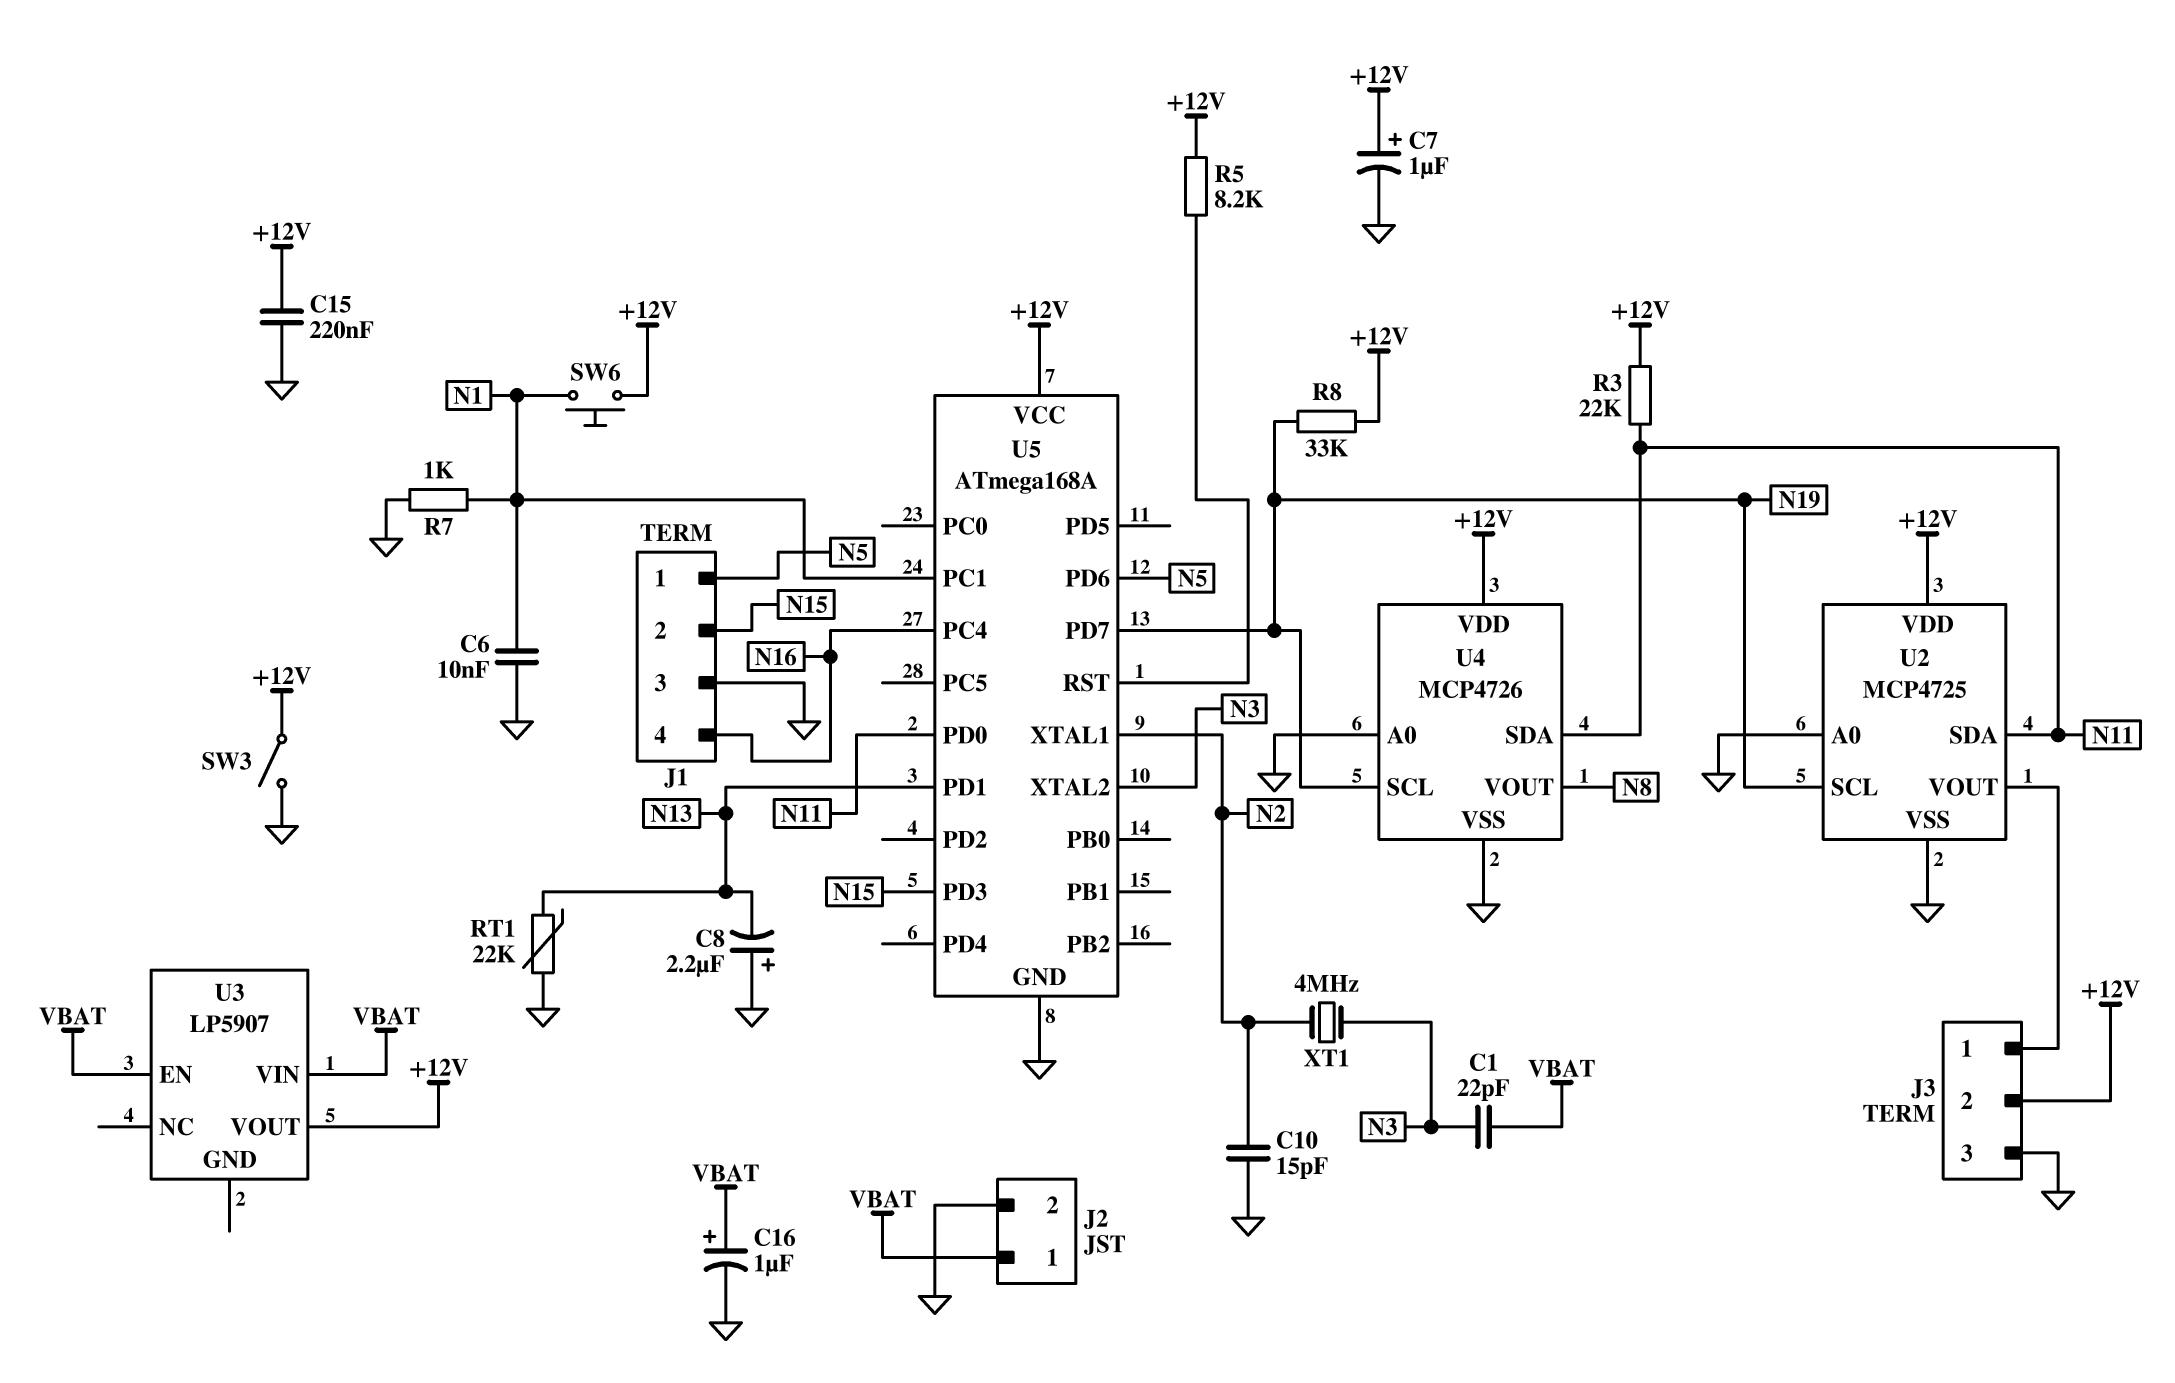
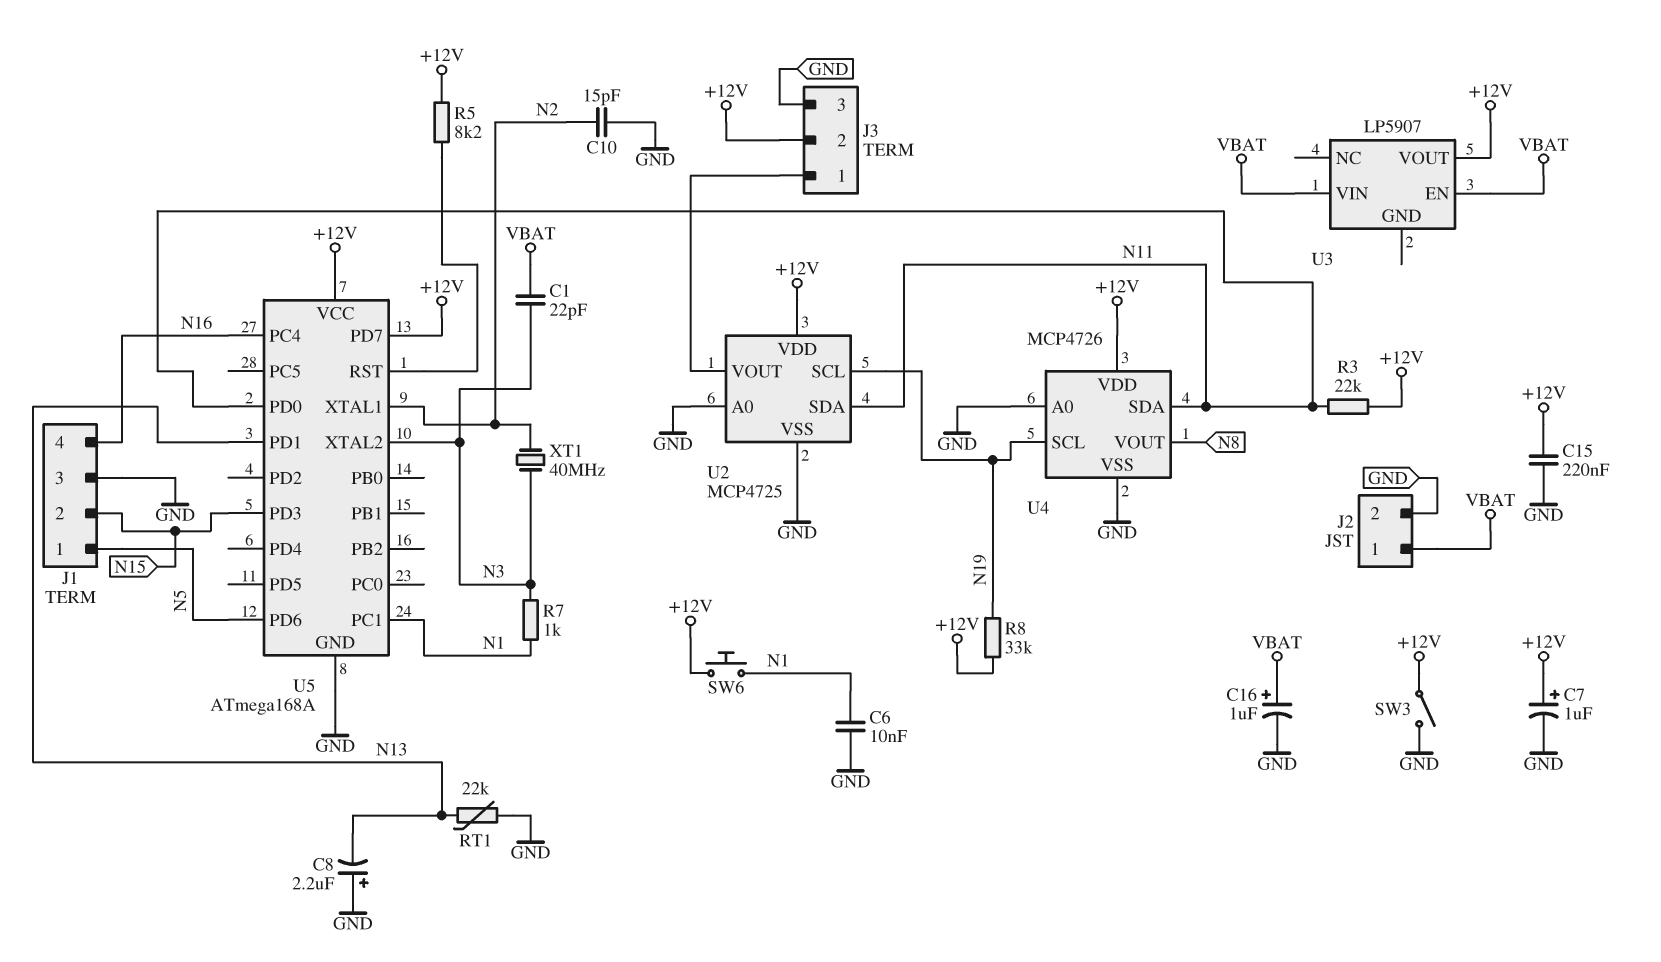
R7: 1k (GND, N1) -> 1k (N1, N3)
U5 pin PD7: N19 -> +12V
XT1: 4MHz (N2, N3) -> 40MHz (N2, N3)

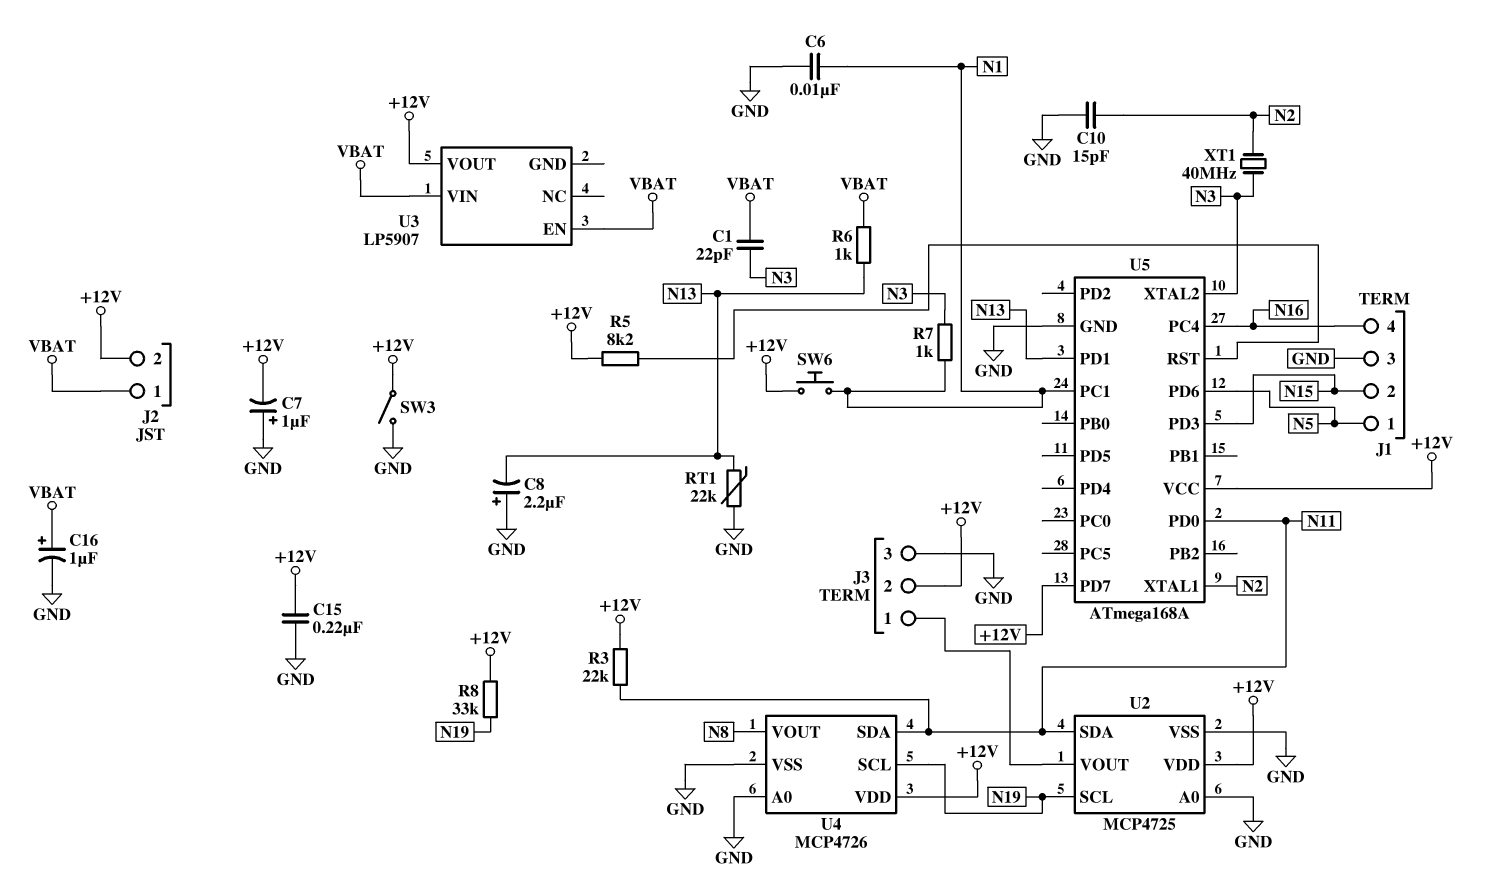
C7: 1uF (plus +12V, minus GND) -> 1uF (plus GND, minus +12V)
J2 pin 2: GND -> +12V
R6: none -> 1k (N13, VBAT)

